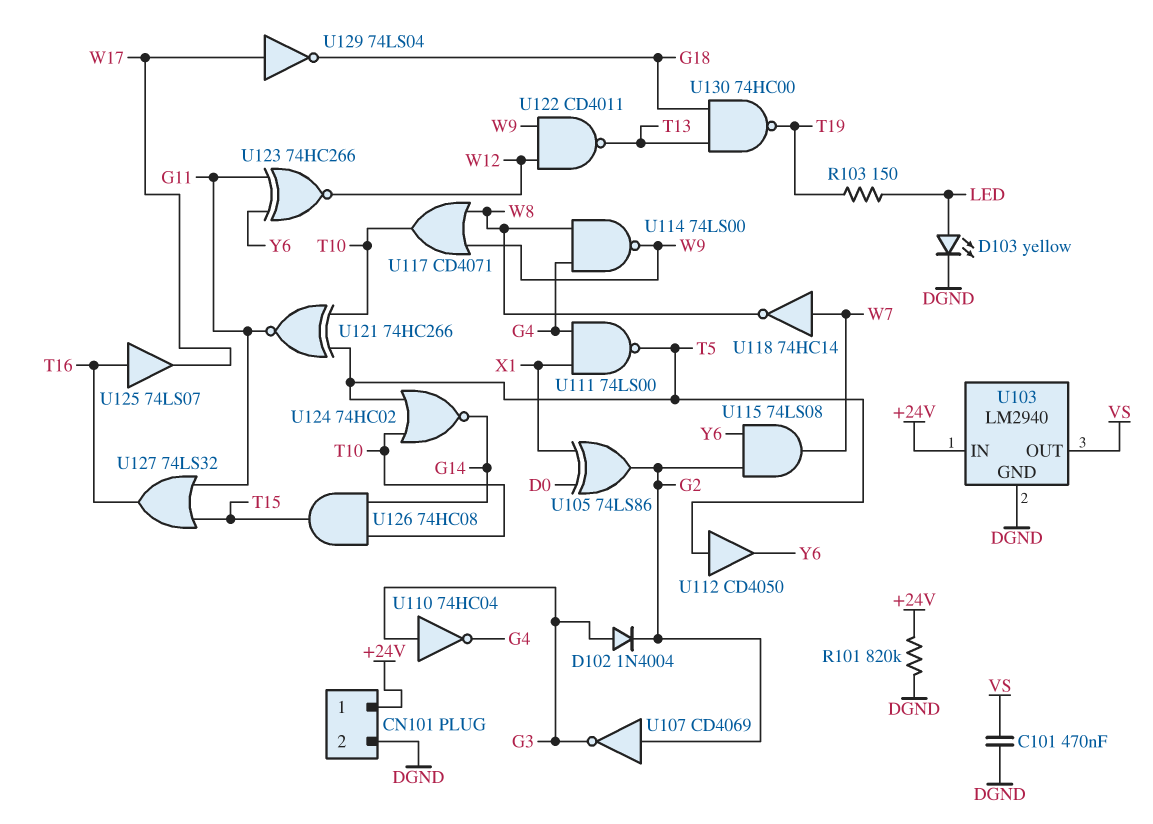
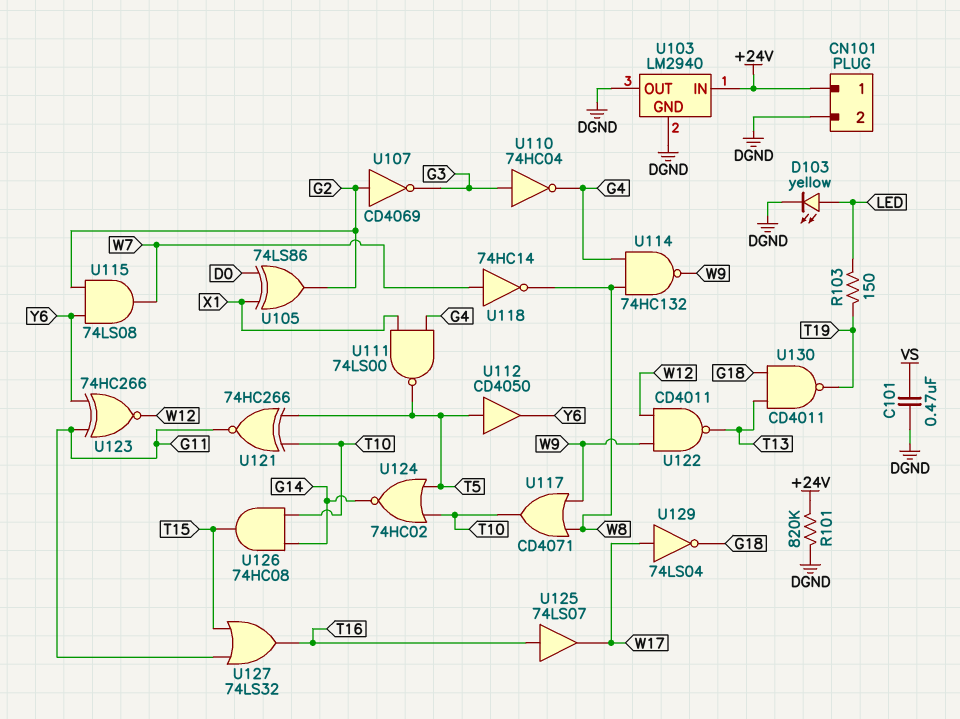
D102: diode 1N4004 (A G3, K G2) -> none
U103 pin OUT: VS -> DGND
U114: NAND 74LS00 (in G4, in W8, out W9) -> NAND 74HC132 (in G4, in W8, out W9)
U130: NAND 74HC00 (in G18, in T13, out T19) -> NAND CD4011 (in G18, in T13, out T19)

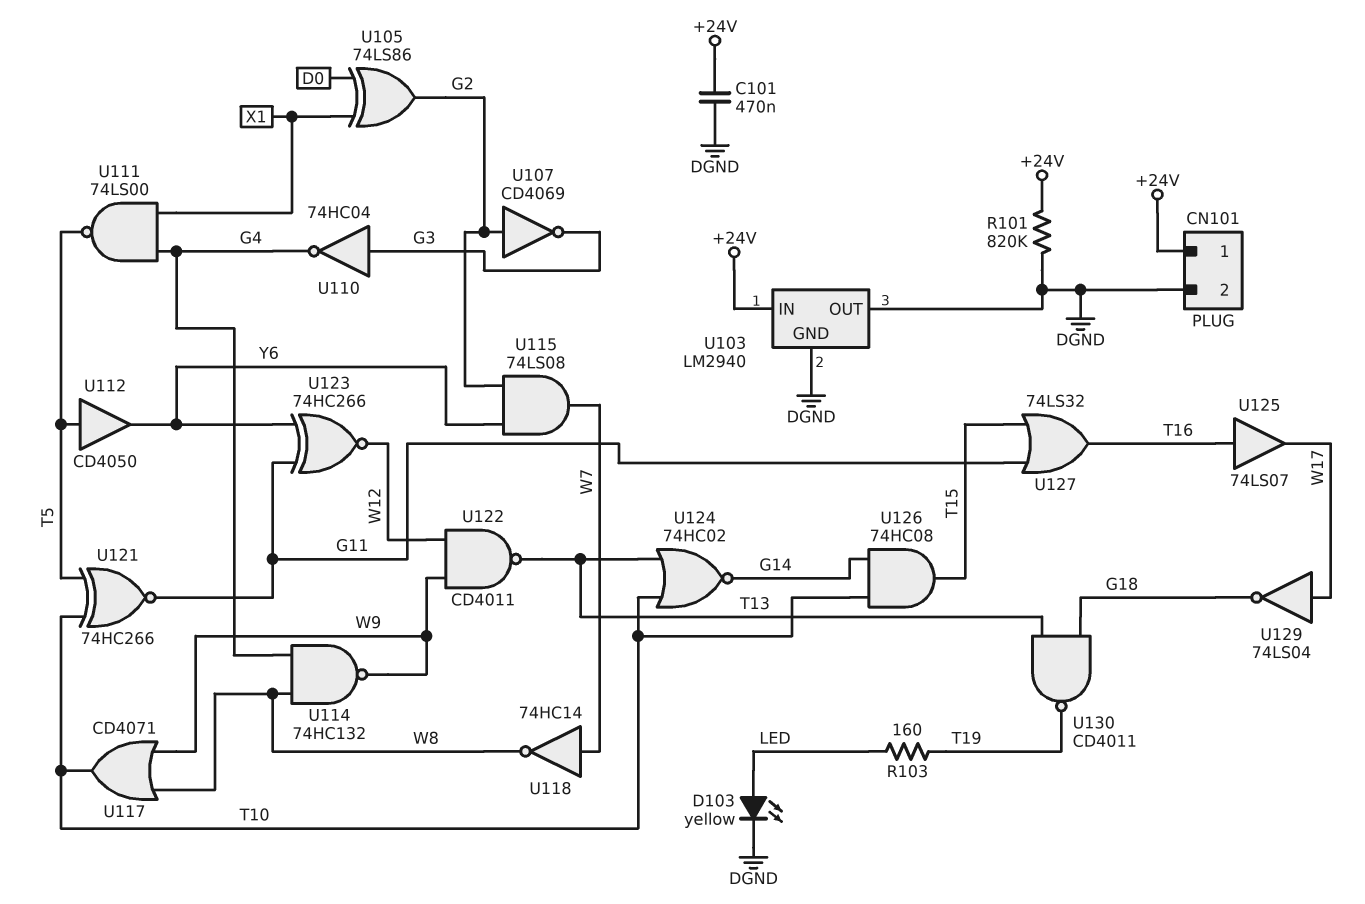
C101: 470nF (DGND, VS) -> 470nF (+24V, DGND)
R103: 150 (LED, T19) -> 160 (LED, T19)
U124: NOR 74HC02 (in T5, in T10, out G14) -> NOR 74HC02 (in T10, in T13, out G14)

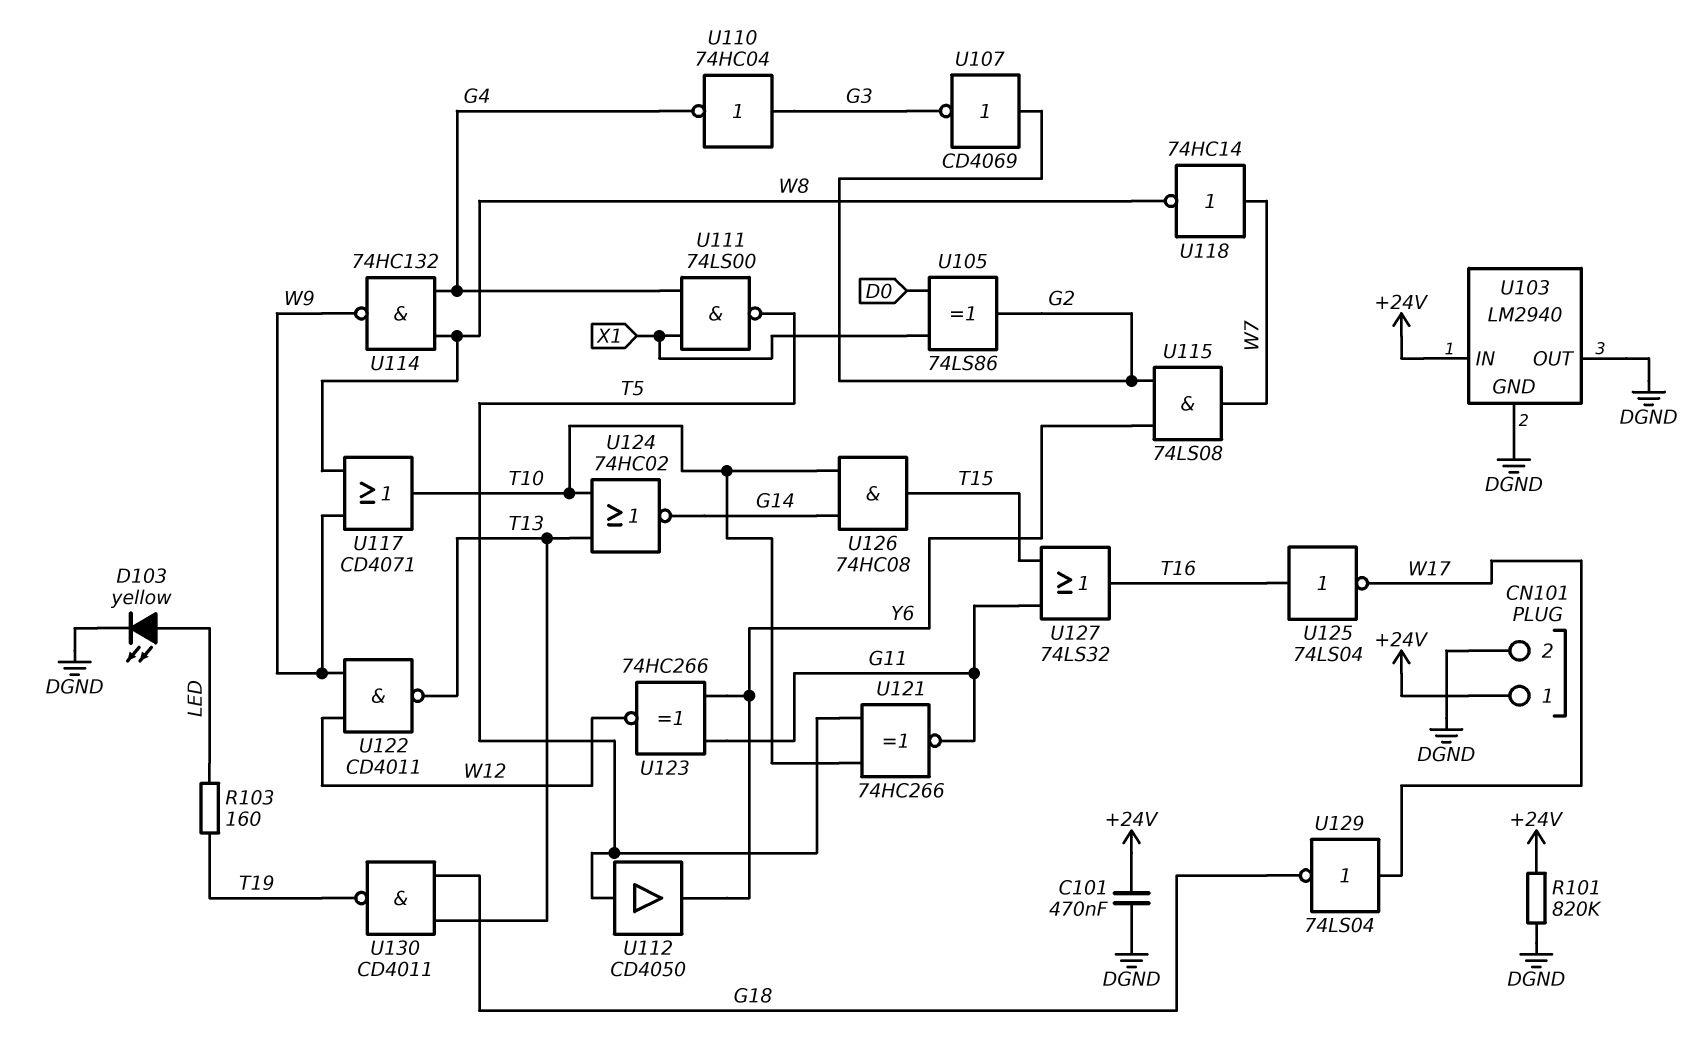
U125: buffer 74LS07 (in T16, out W17) -> NOT 74LS04 (in T16, out W17)

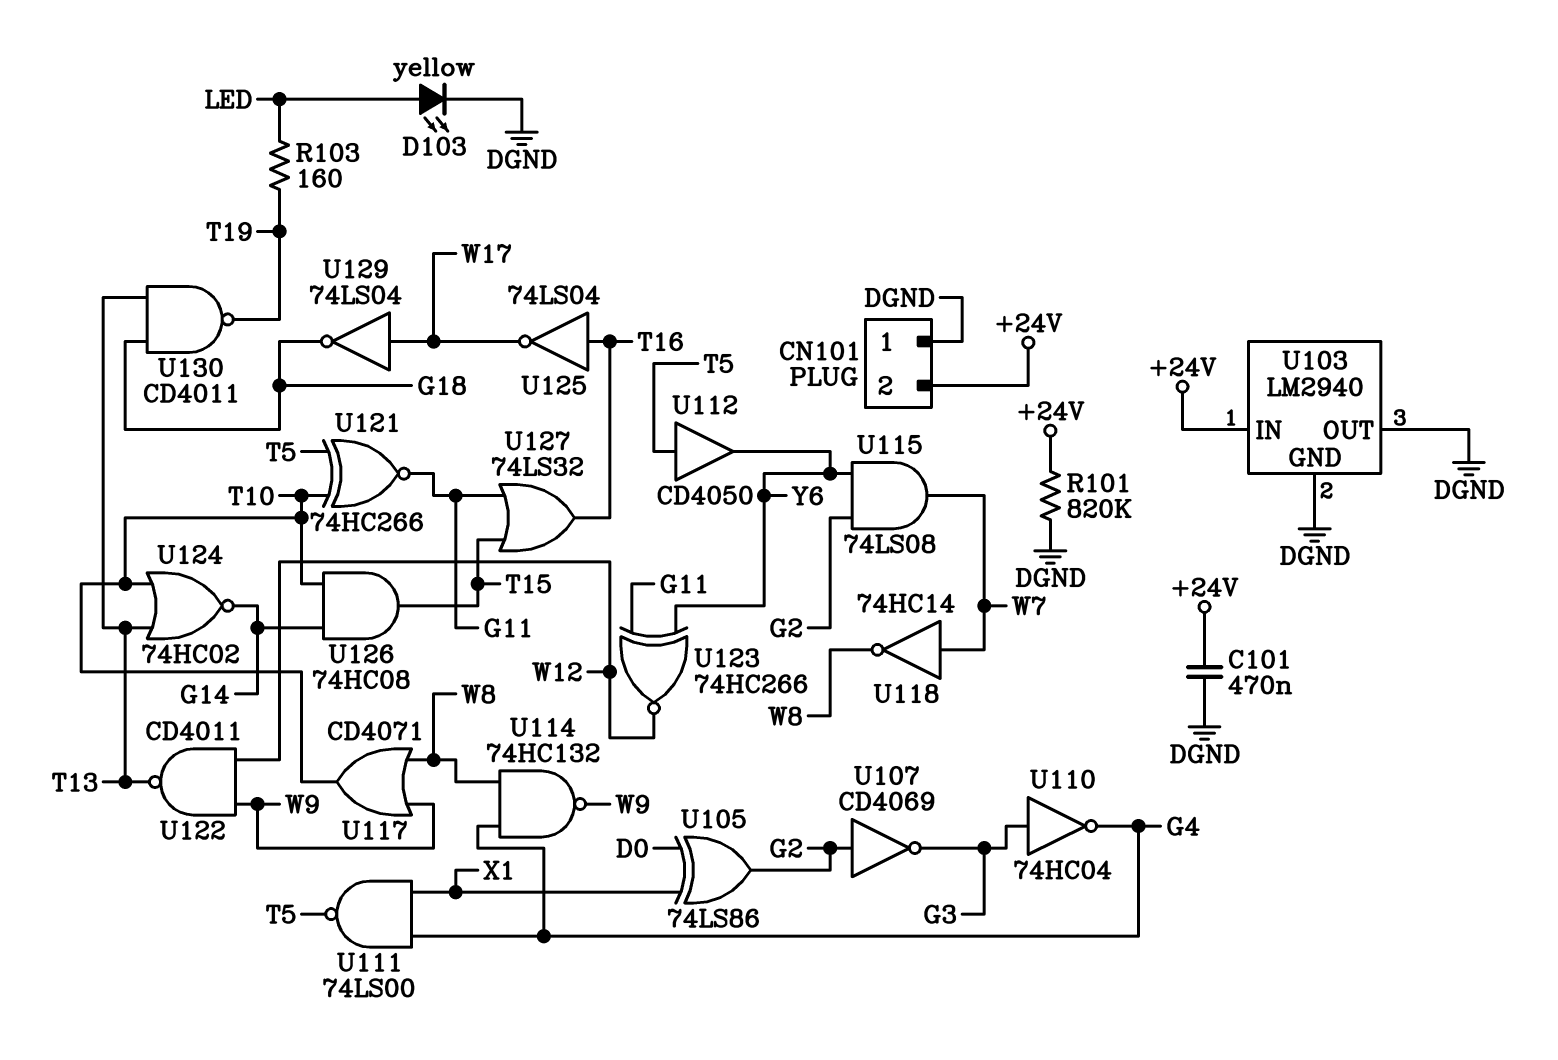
CN101 pin 1: +24V -> DGND
CN101 pin 2: DGND -> +24V

